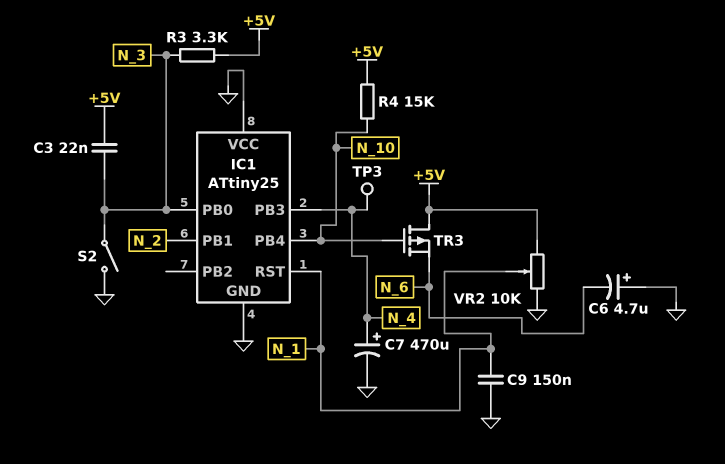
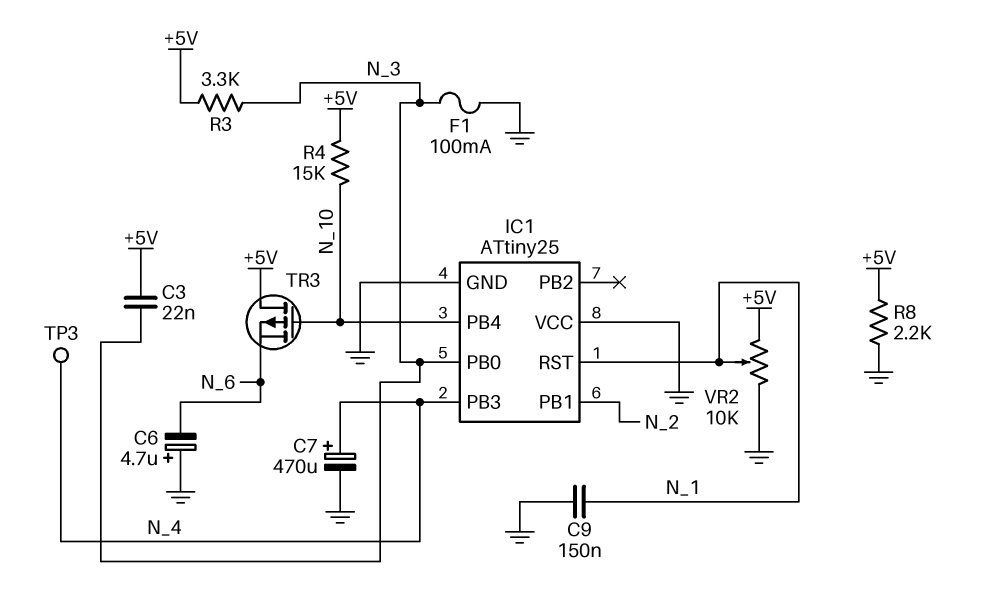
F1: none -> 100mA (GND, N_3)
R8: none -> 2.2k (+5V, GND)
S2: switch (GND, N_3) -> none

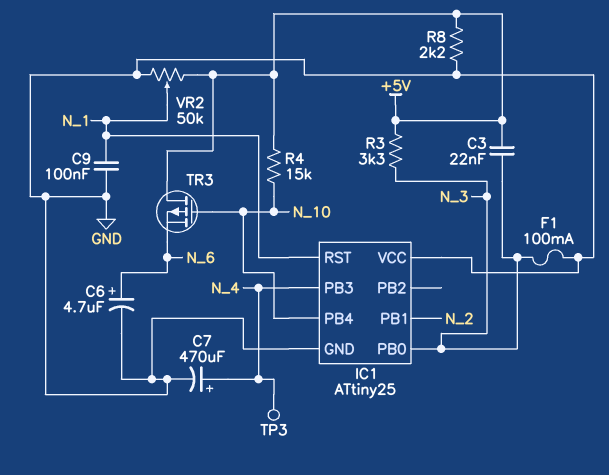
C6: 4.7uF (plus GND, minus N_6) -> 4.7uF (plus N_6, minus GND)
C9: 150nF (GND, N_1) -> 100nF (GND, N_1)
VR2: 10k (+5V, GND, wiper N_1) -> 50k (+5V, GND, wiper N_1)

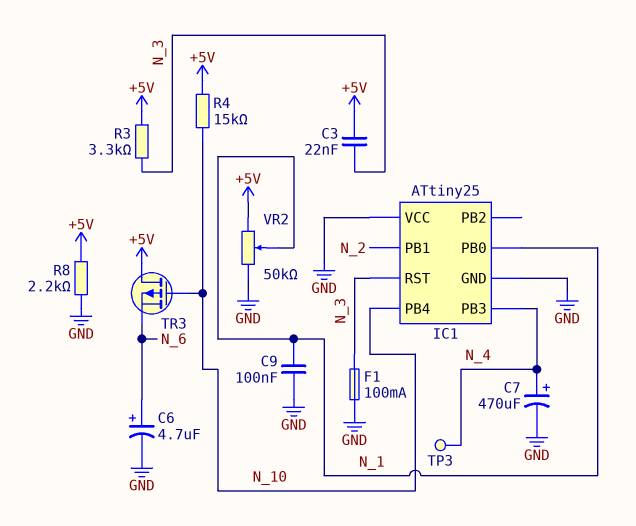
IC1 pin PB0: N_3 -> N_1
IC1 pin RST: N_1 -> N_3

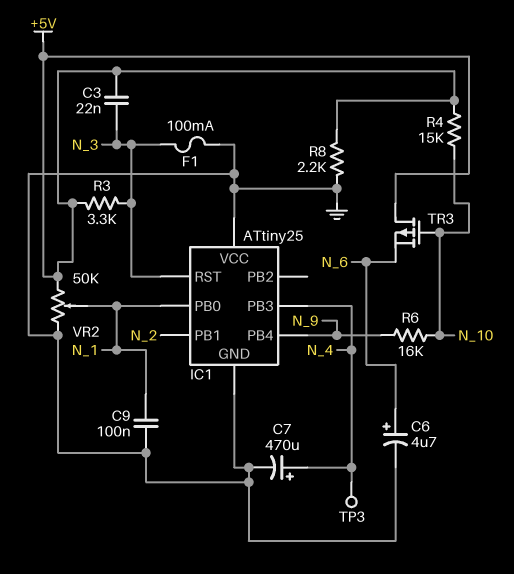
IC1 pin PB4: N_10 -> N_9
R6: none -> 16k (N_9, N_10)

